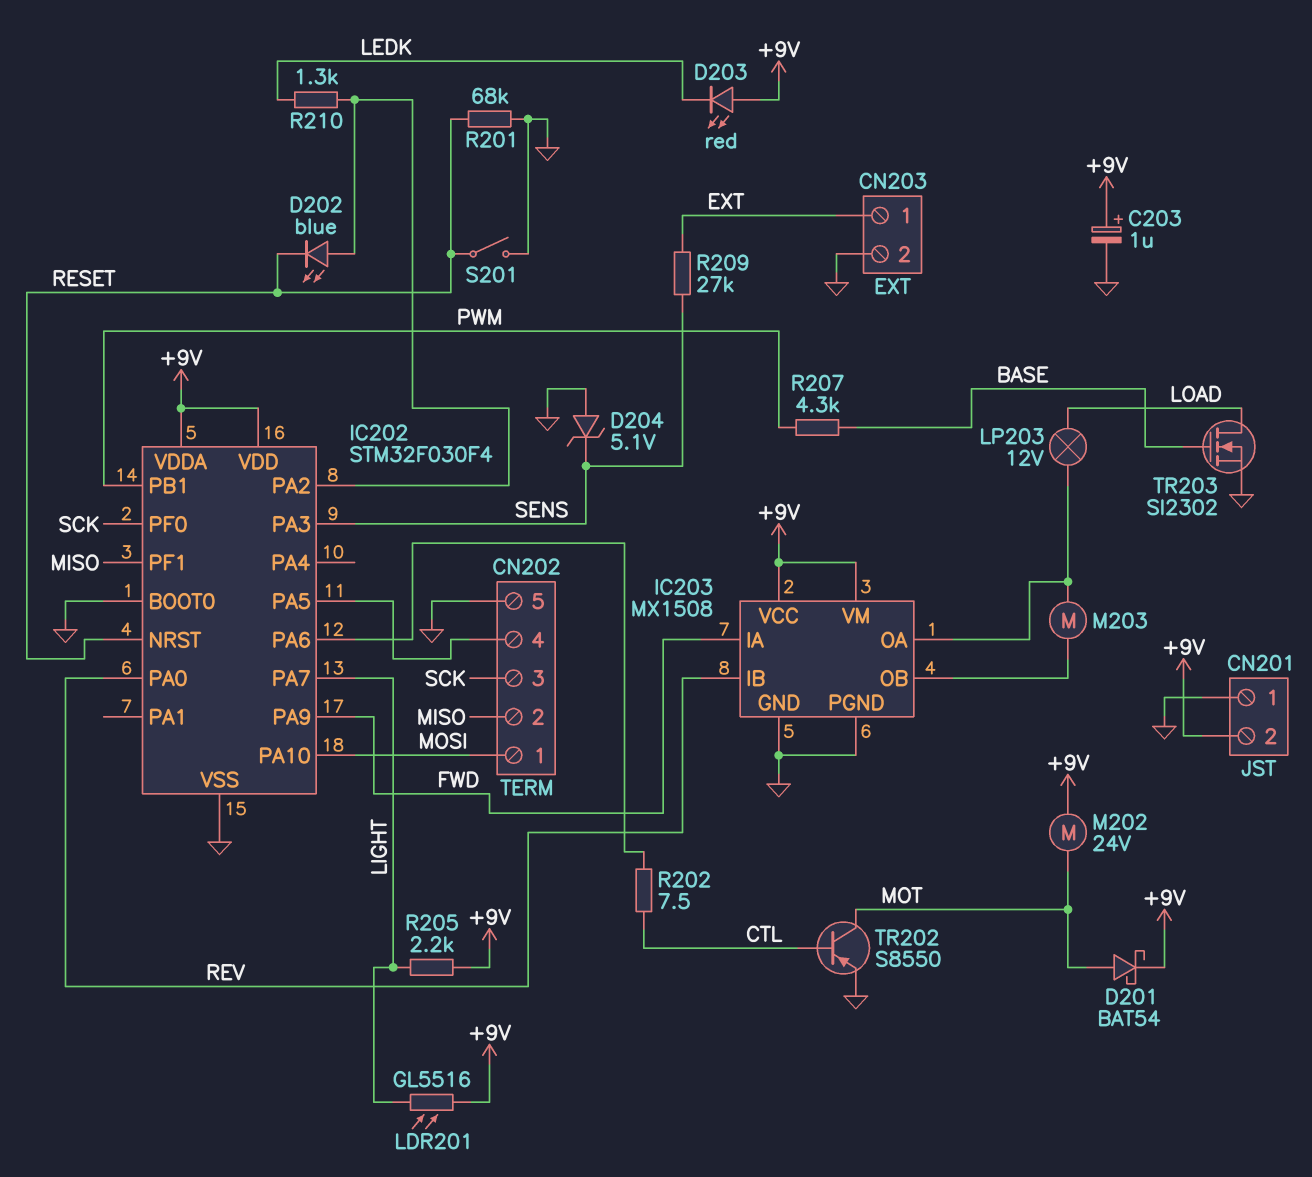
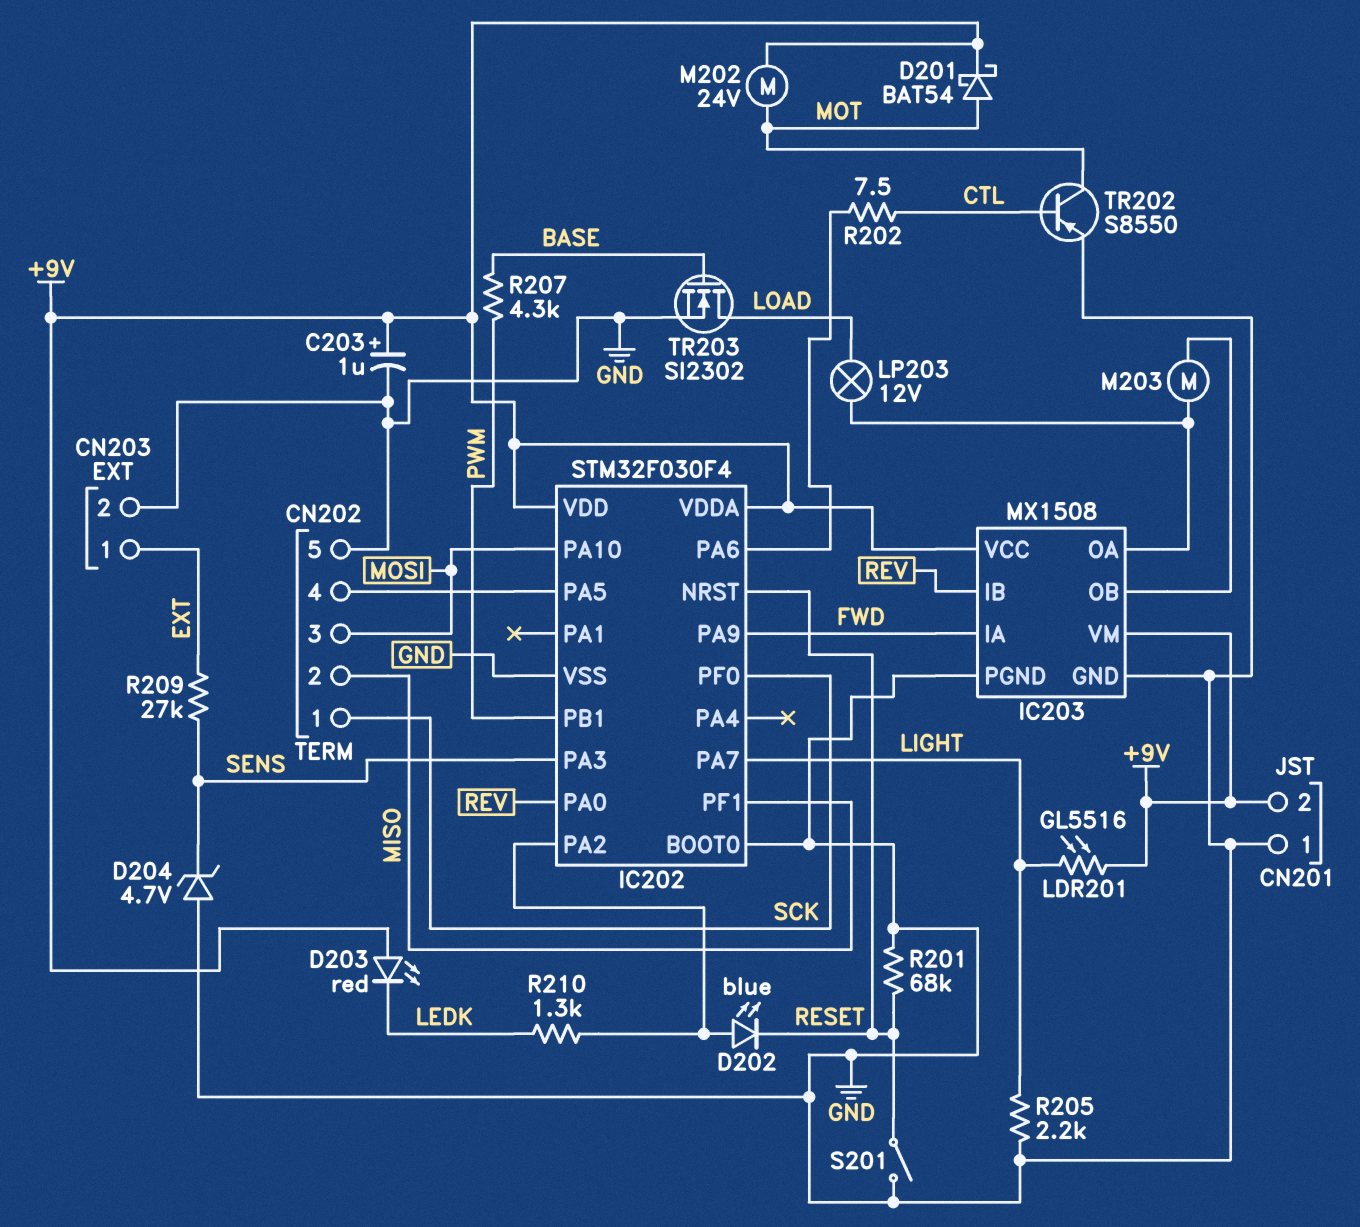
CN202 pin 1: MOSI -> SCK
CN202 pin 3: SCK -> MOSI
D204: zener 5.1V (A GND, K SENS) -> zener 4.7V (A GND, K SENS)
R205: 2.2k (+9V, LIGHT) -> 2.2k (GND, LIGHT)

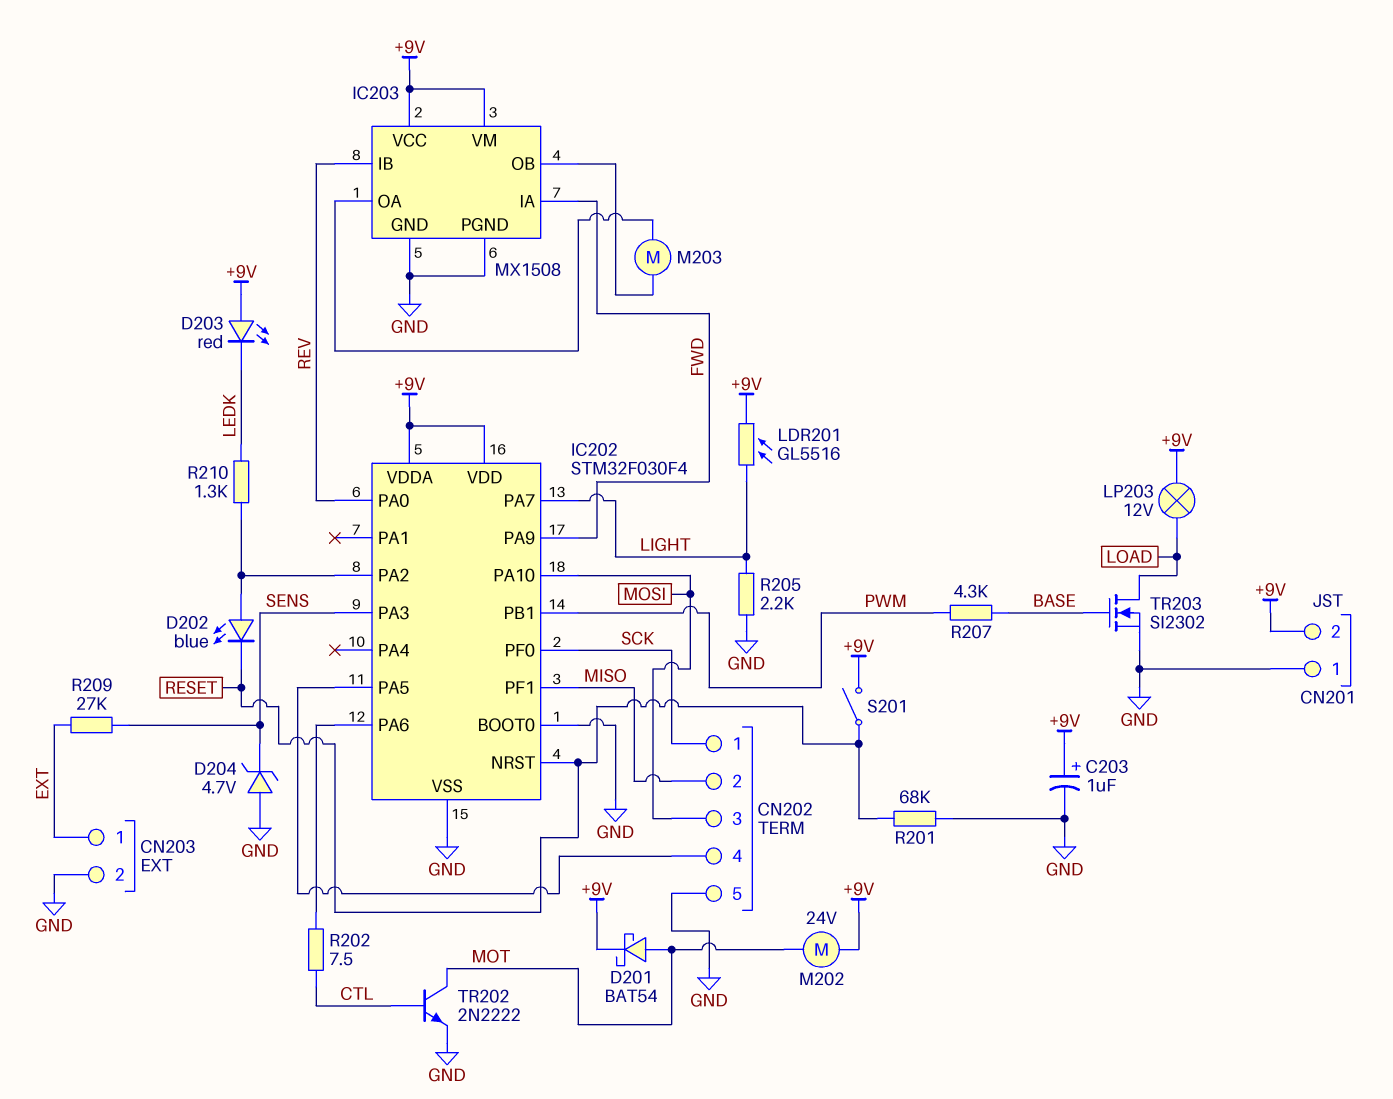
LP203: lamp 12V (IC203/OA, LOAD) -> lamp 12V (+9V, LOAD)
S201: switch (GND, RESET) -> switch (+9V, RESET)
TR202: PNP S8550 (B CTL, C MOT, E GND) -> NPN 2N2222 (B CTL, C MOT, E GND)

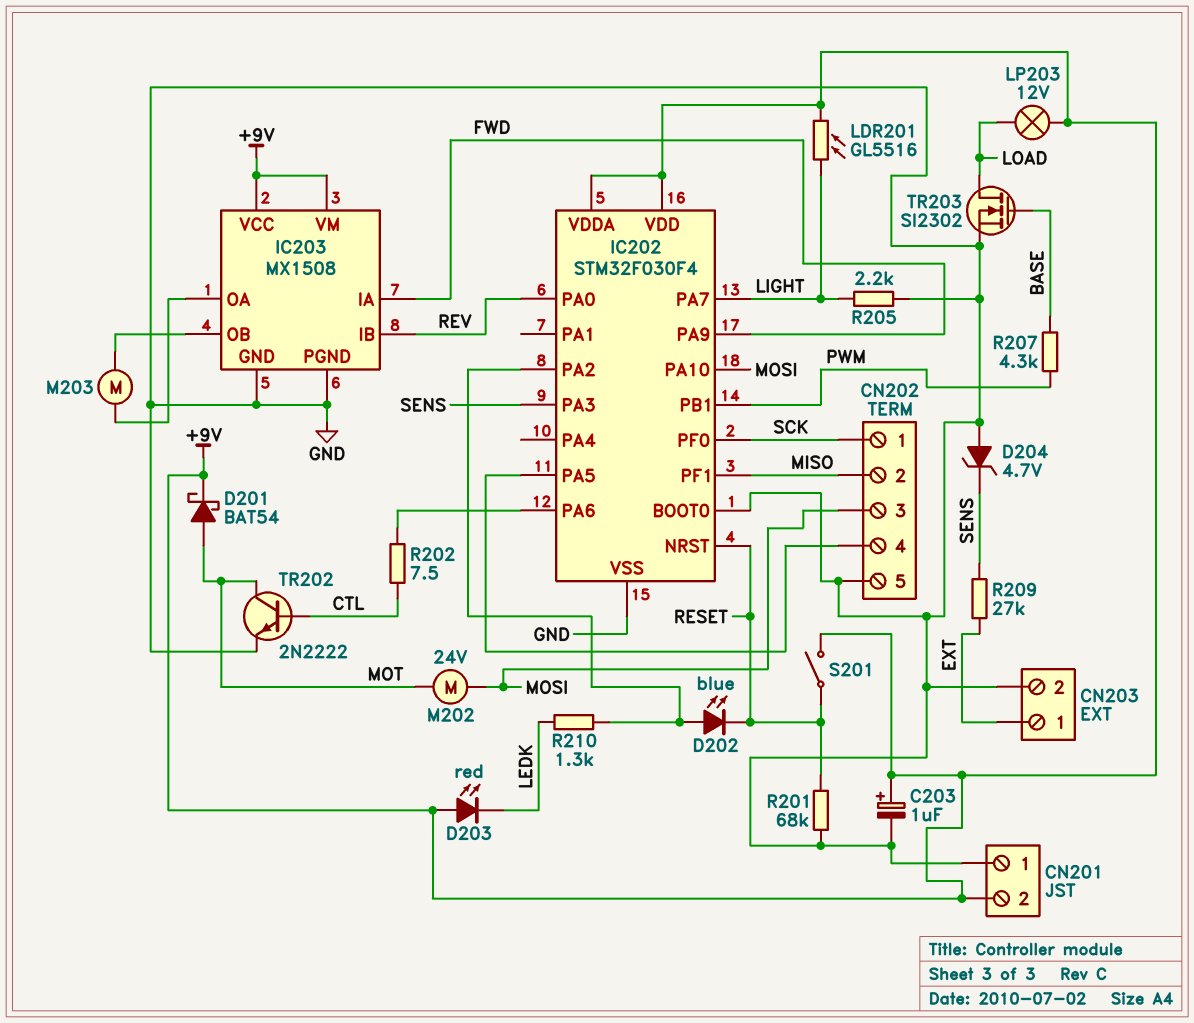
M202: motor 24V (+9V, MOT) -> motor 24V (MOSI, MOT)

